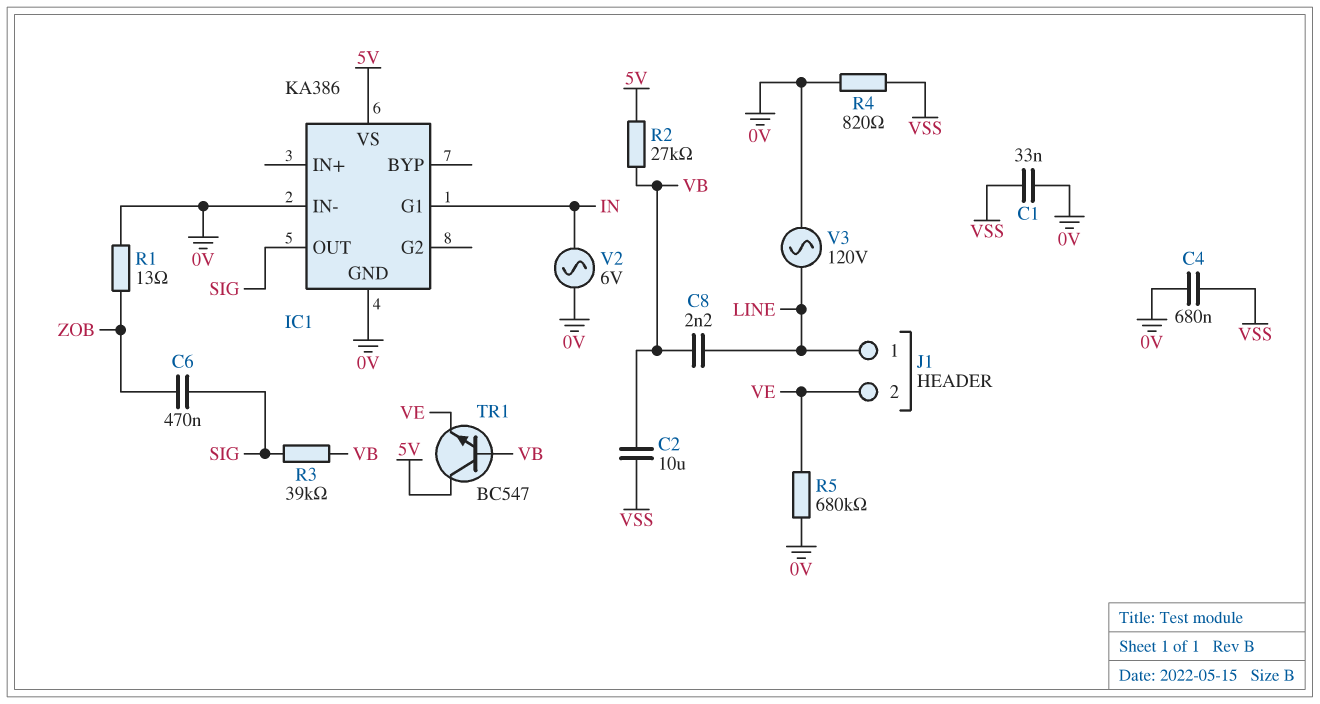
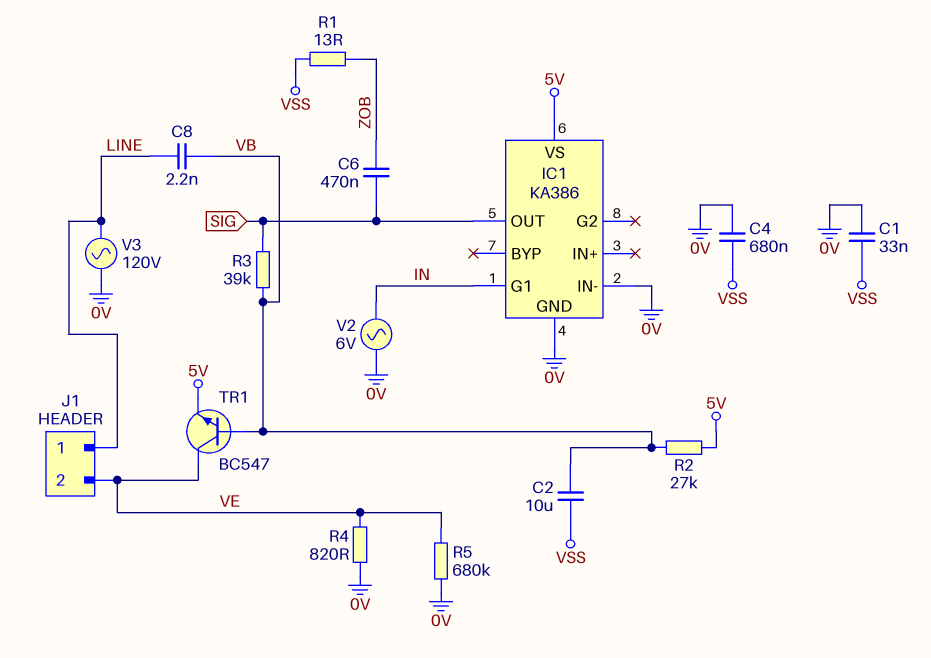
R1: 13 (0V, ZOB) -> 13 (VSS, ZOB)
R4: 820 (0V, VSS) -> 820 (0V, VE)
TR1: NPN BC547 (B VB, C 5V, E VE) -> NPN BC547 (B VB, C VE, E 5V)

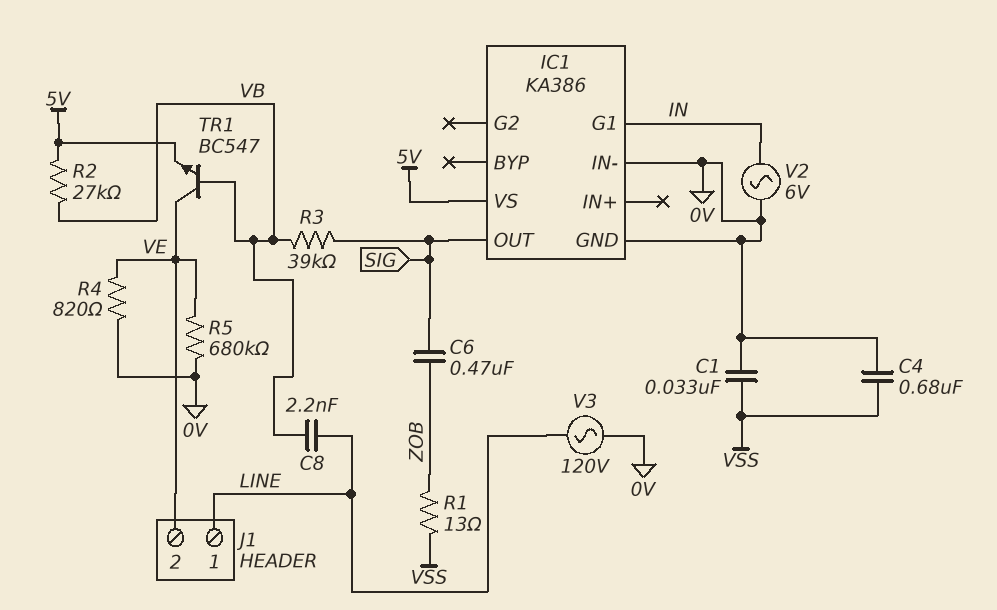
C2: 10uF (VB, VSS) -> none

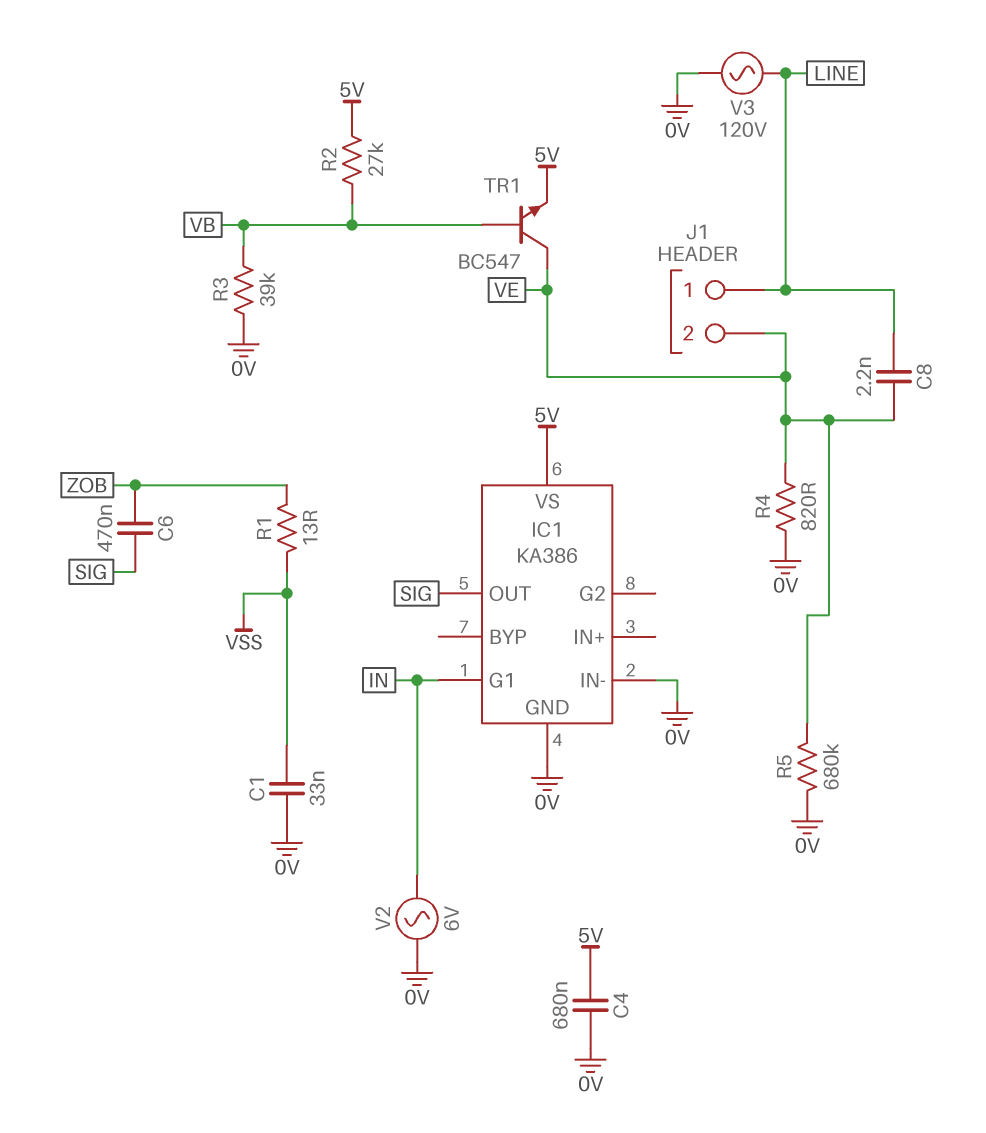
C4: 680nF (0V, VSS) -> 680nF (0V, 5V)
C8: 2.2nF (LINE, VB) -> 2.2nF (LINE, VE)
R3: 39k (SIG, VB) -> 39k (0V, VB)

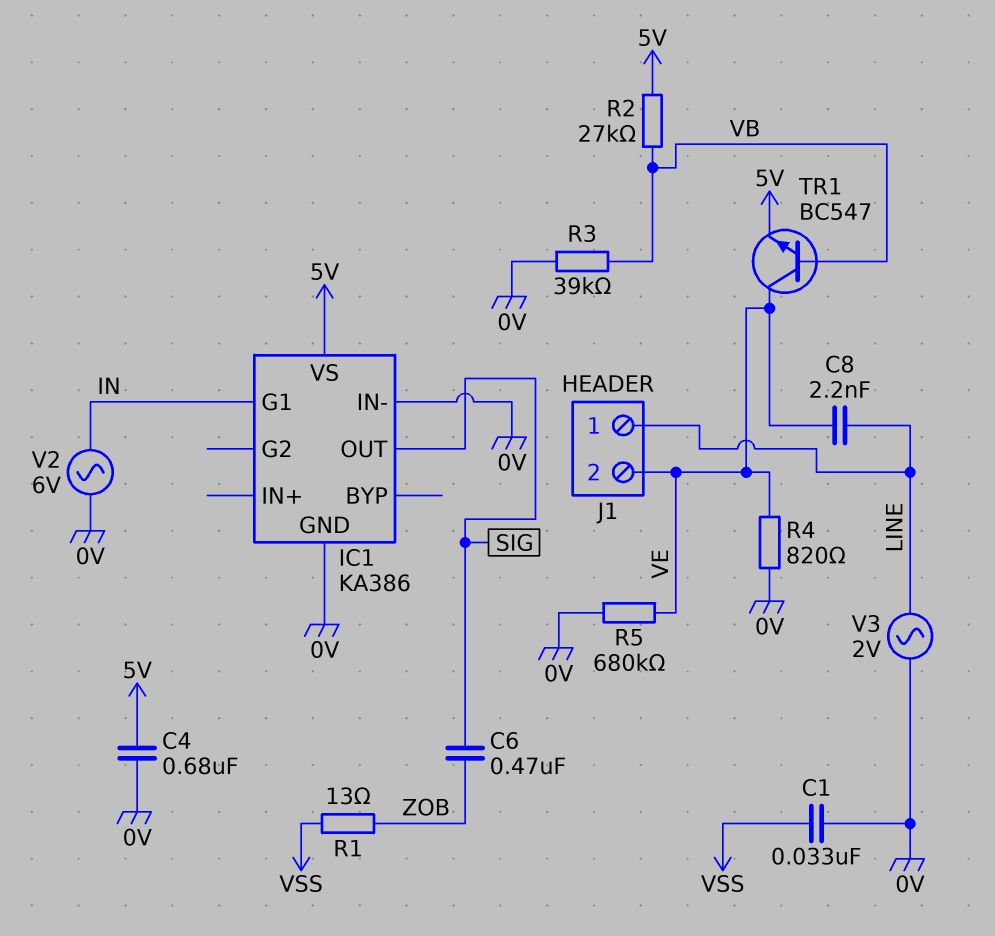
V3: AC 120V (0V, LINE) -> AC 2V (0V, LINE)

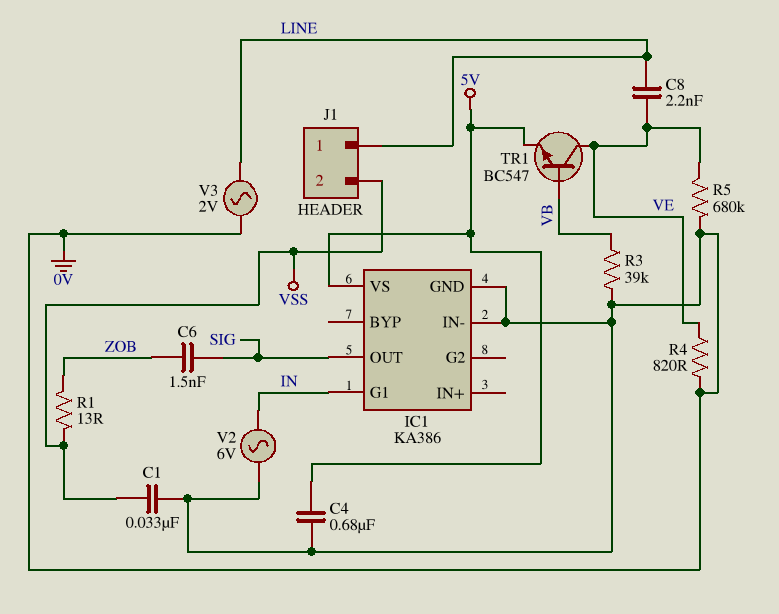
C6: 470nF (SIG, ZOB) -> 1.5nF (SIG, ZOB)
J1 pin 2: VE -> VSS
R2: 27k (5V, VB) -> none

